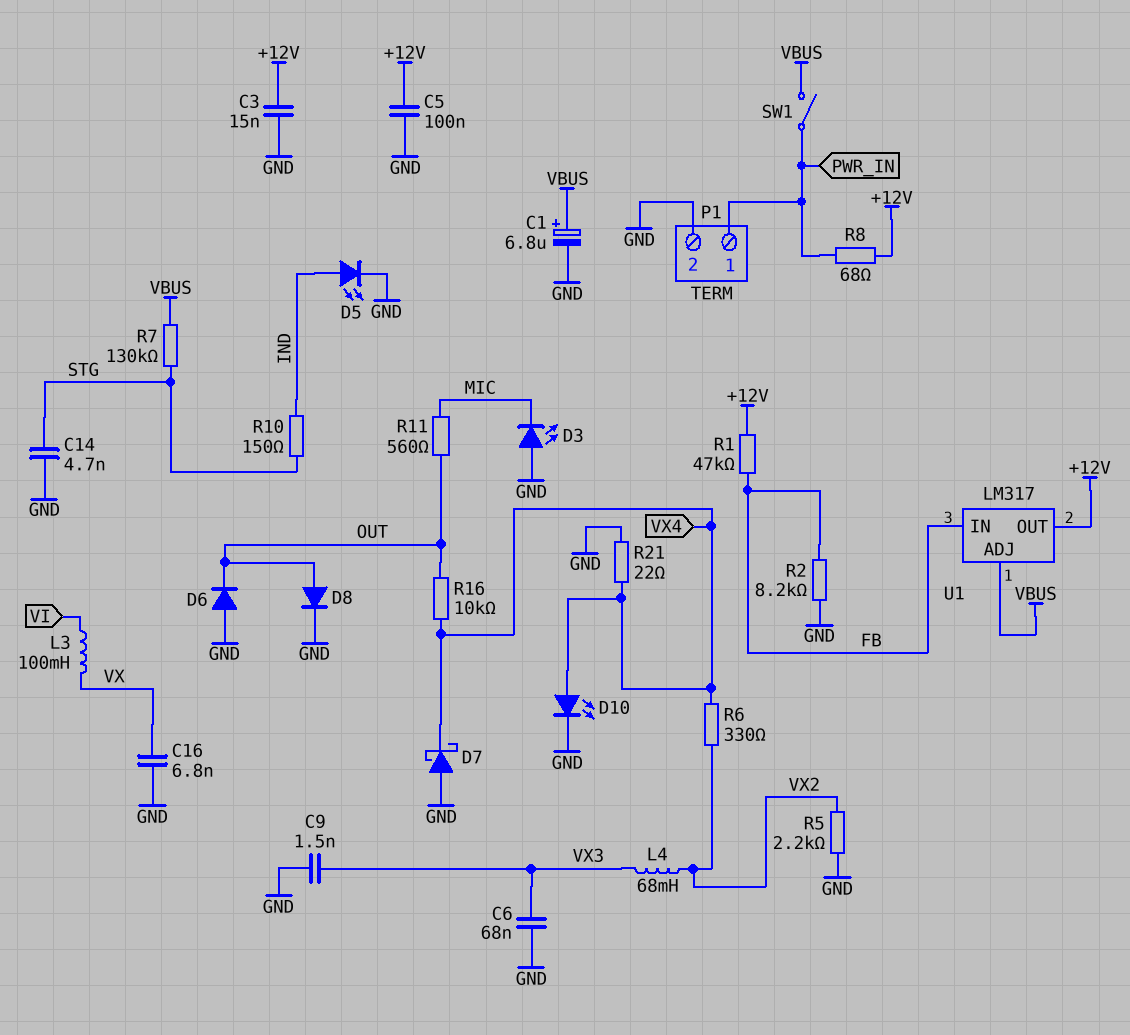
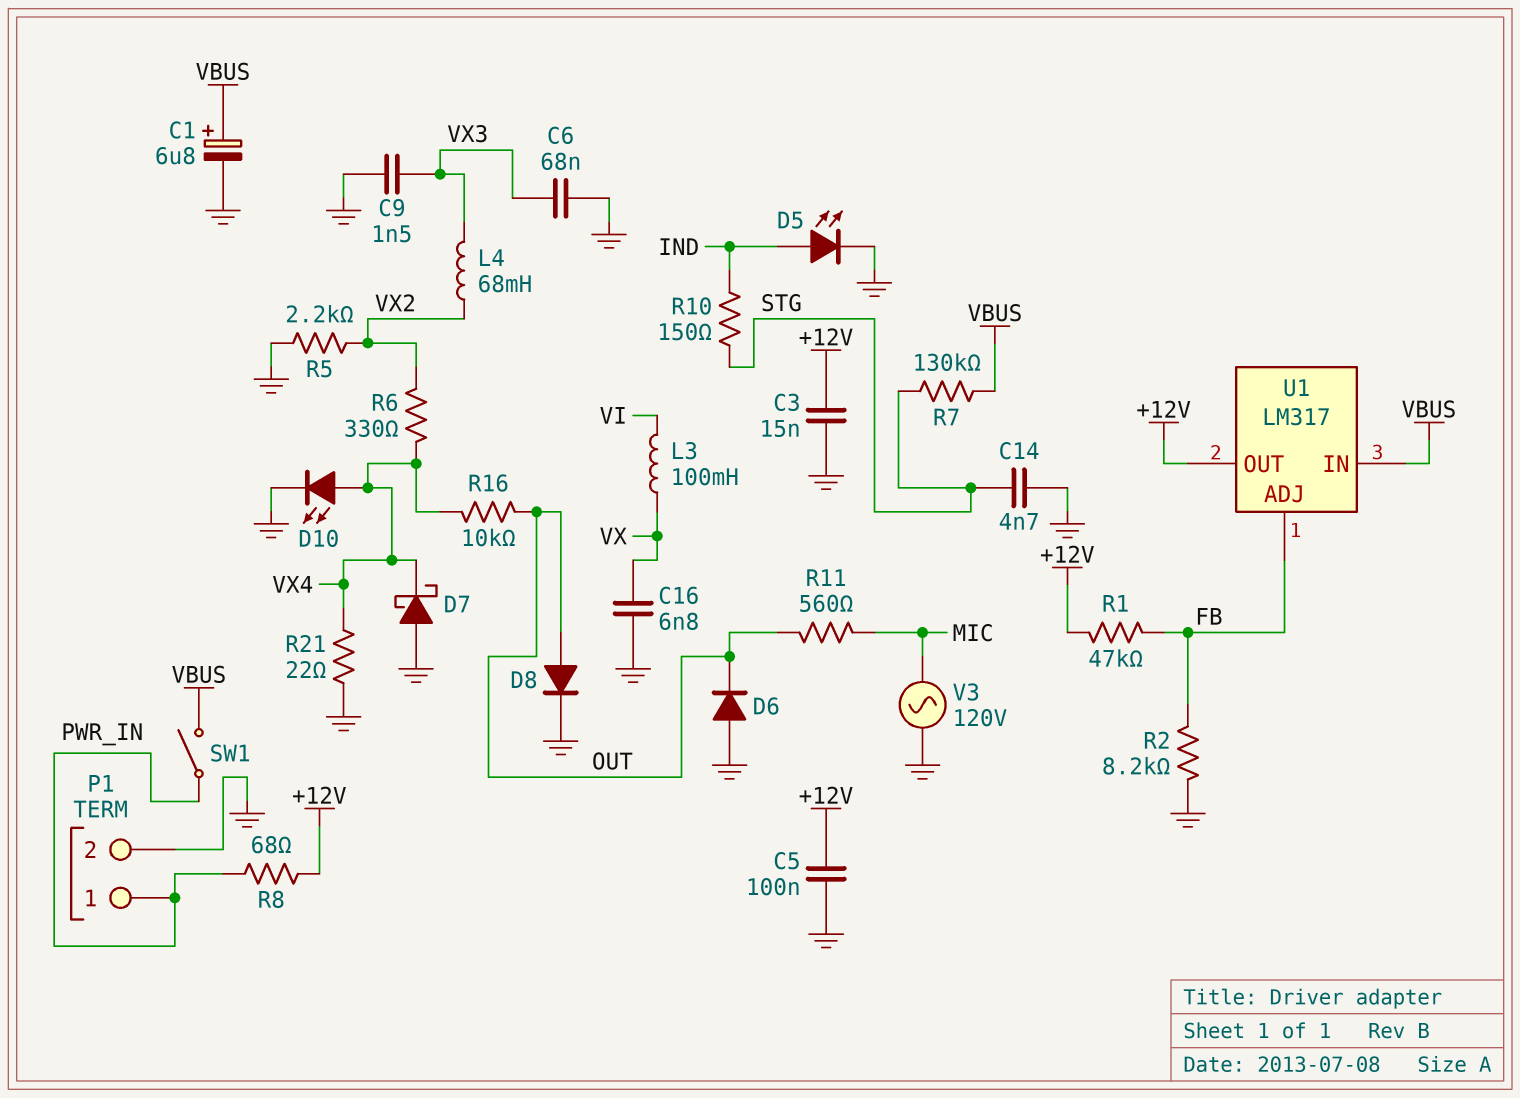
D3: LED (A GND, K MIC) -> none
U1 pin ADJ: VBUS -> FB
U1 pin IN: FB -> VBUS
V3: none -> AC 120V (GND, MIC)

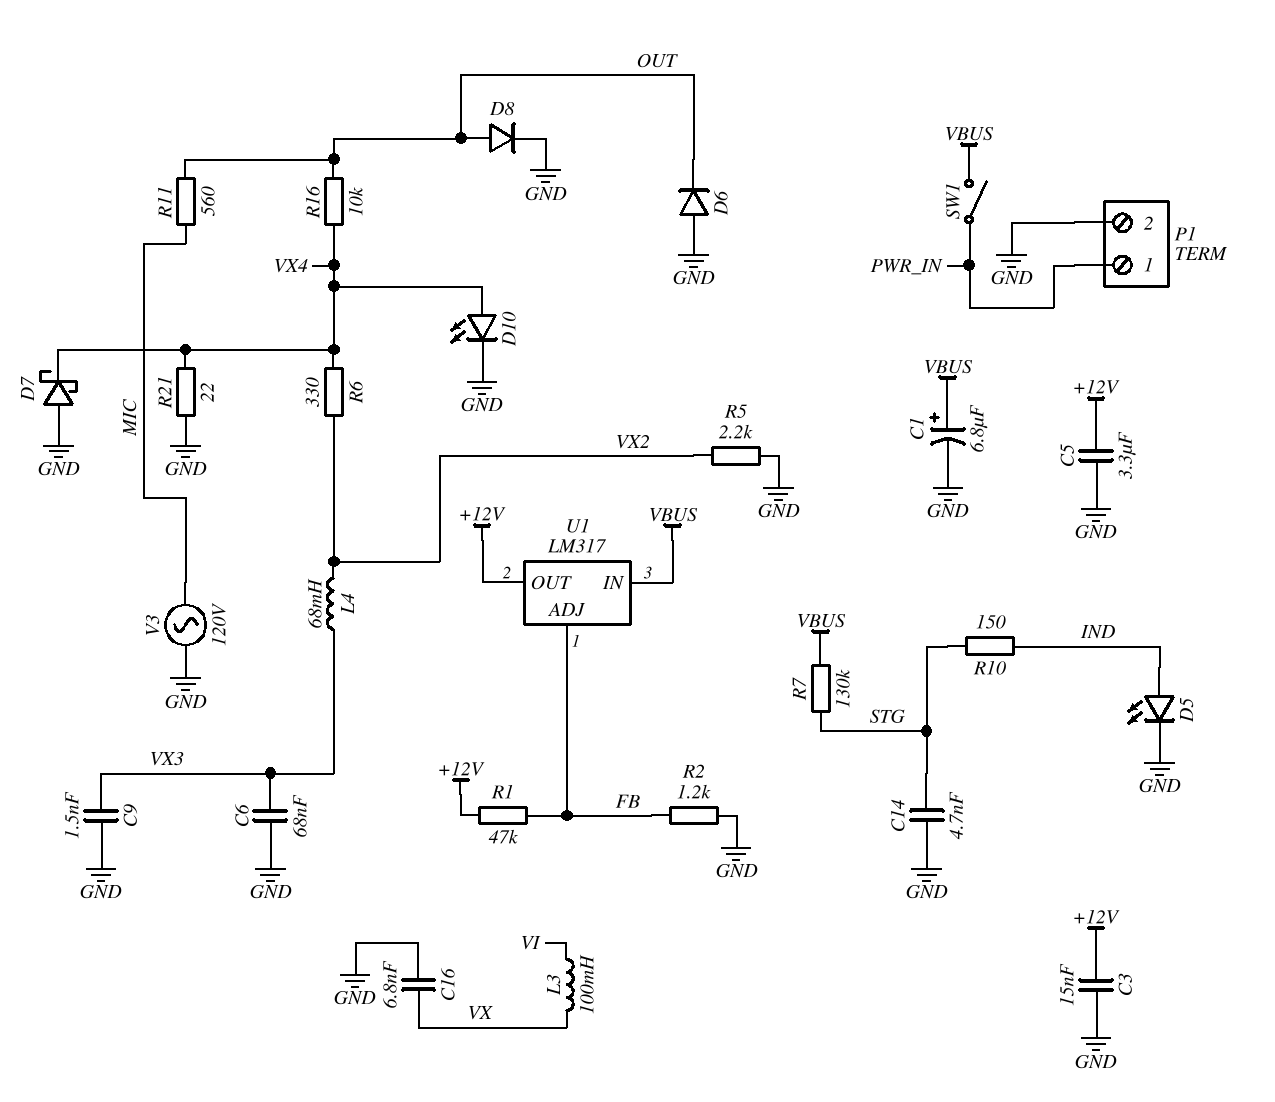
C5: 100nF (+12V, GND) -> 3.3uF (+12V, GND)
R2: 8.2k (FB, GND) -> 1.2k (FB, GND)
R8: 68 (+12V, PWR_IN) -> none

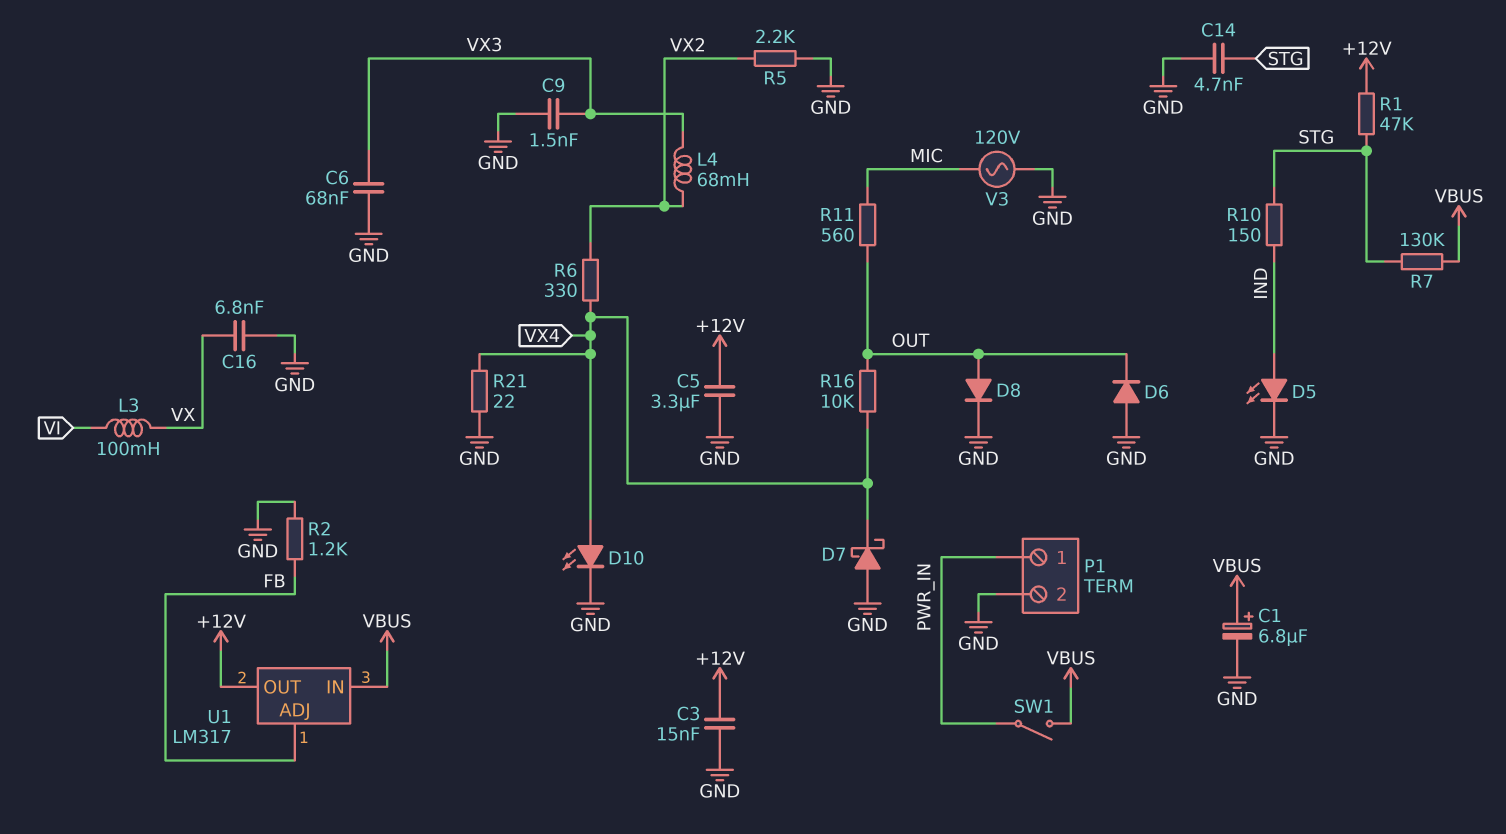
R1: 47k (+12V, FB) -> 47k (+12V, STG)

